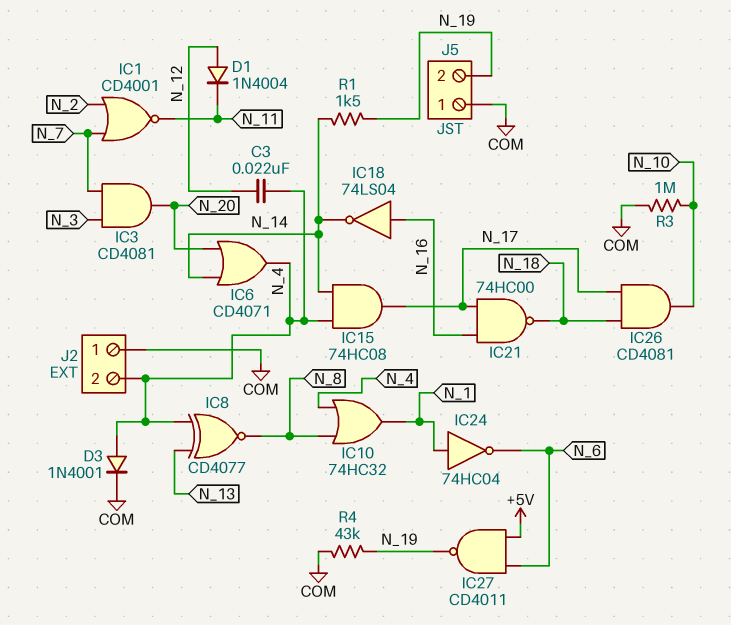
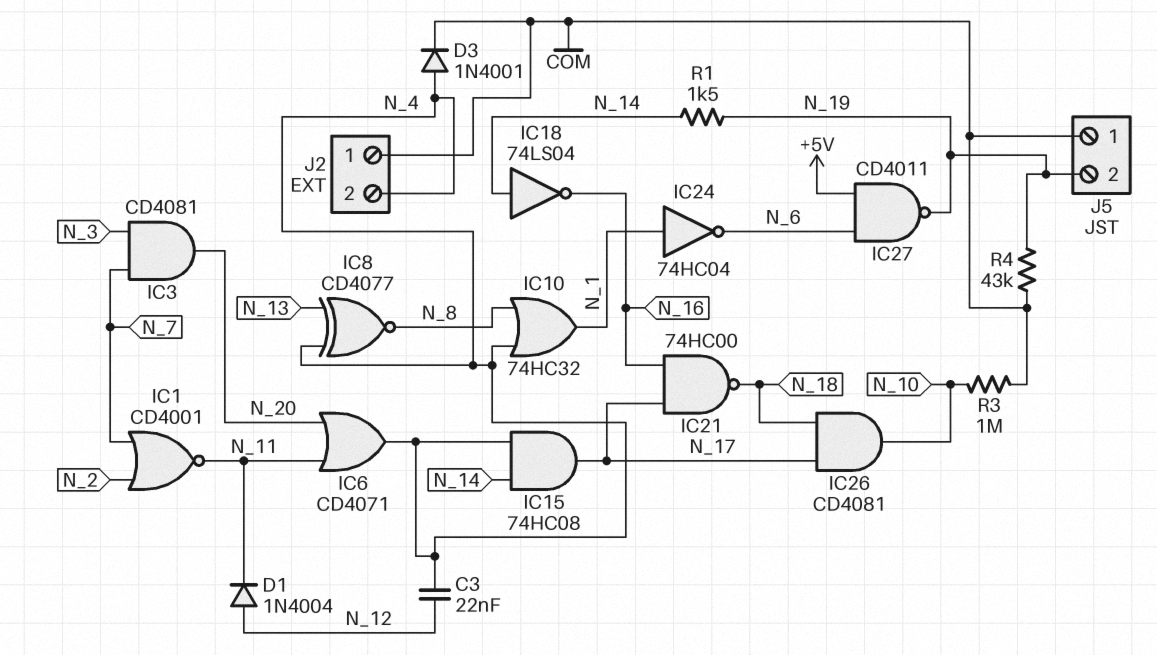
IC6: OR CD4071 (in N_14, in N_20, out N_4) -> OR CD4071 (in N_11, in N_20, out N_4)
IC18: NOT 74LS04 (in N_16, out N_14) -> NOT 74LS04 (in N_14, out N_16)

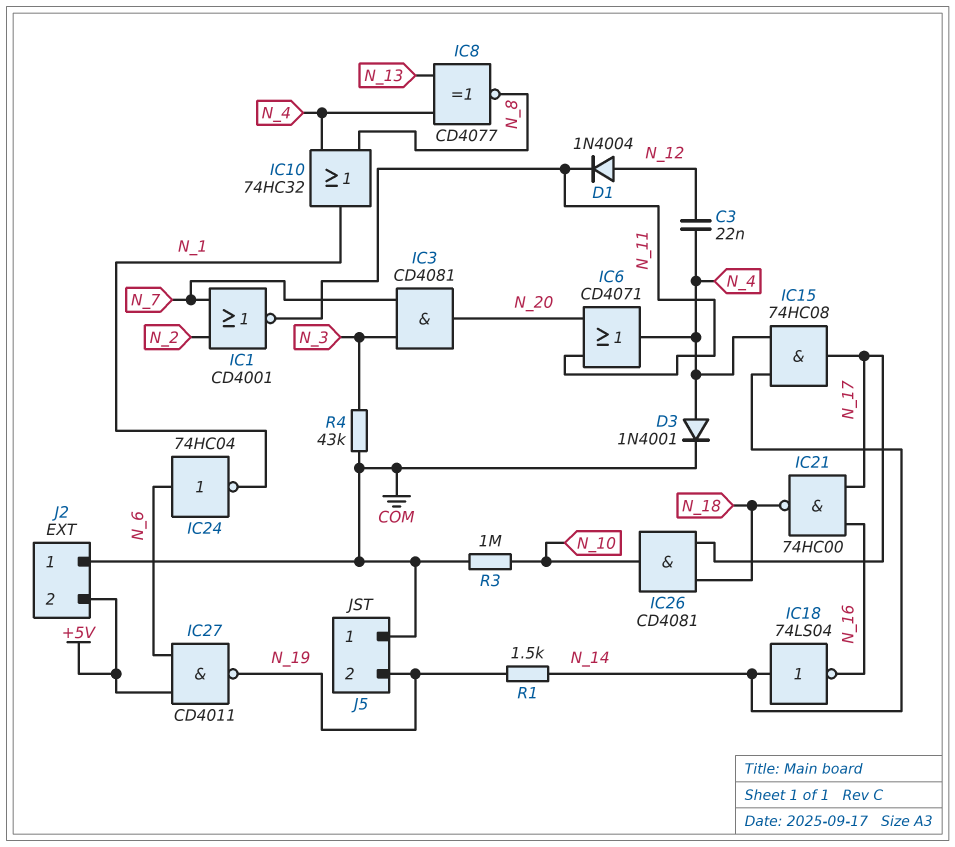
IC24: NOT 74HC04 (in N_1, out N_6) -> NOT 74HC04 (in N_6, out N_1)
J2 pin 2: N_4 -> +5V
R4: 43k (COM, N_19) -> 43k (COM, N_3)

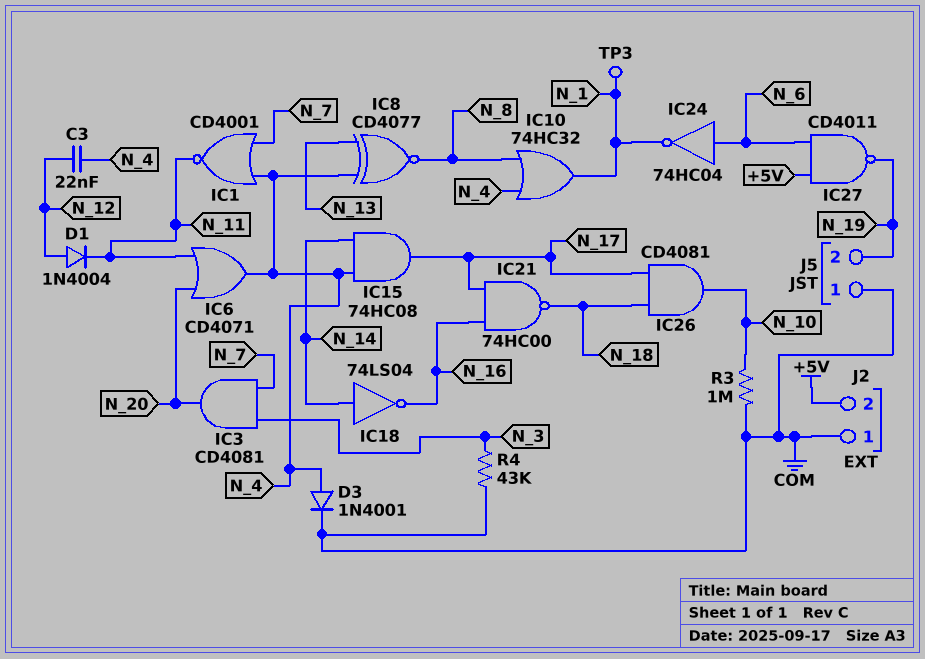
IC1: NOR CD4001 (in N_2, in N_7, out N_11) -> NOR CD4001 (in N_4, in N_7, out N_11)
R1: 1.5k (N_14, N_19) -> none
TP3: none -> test point (N_1)

